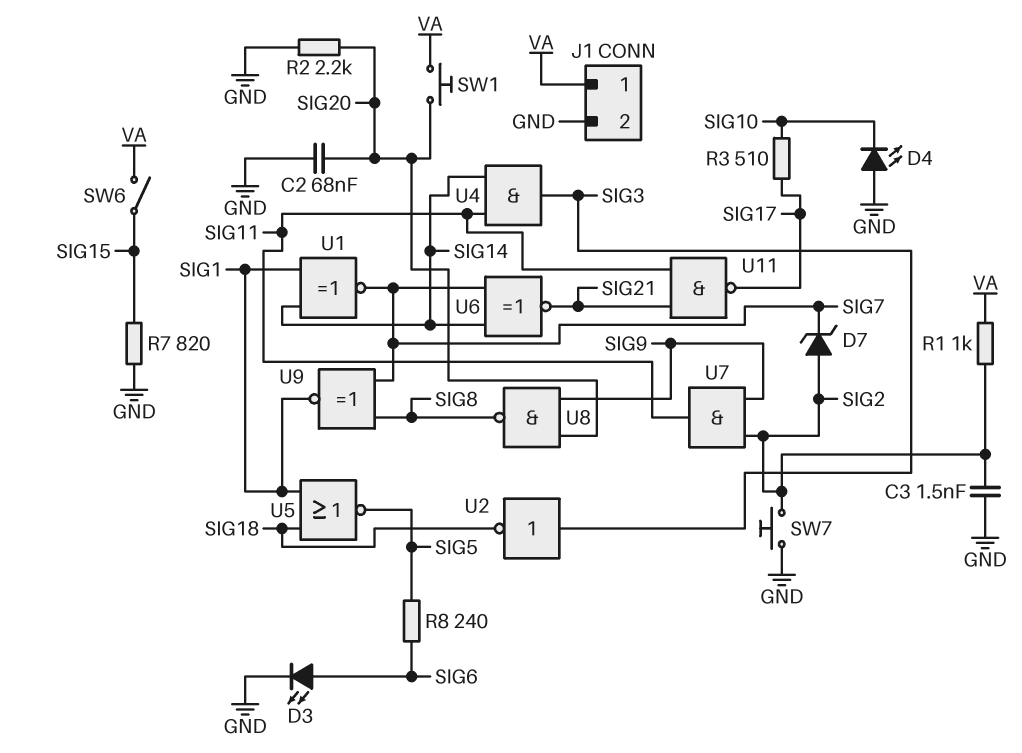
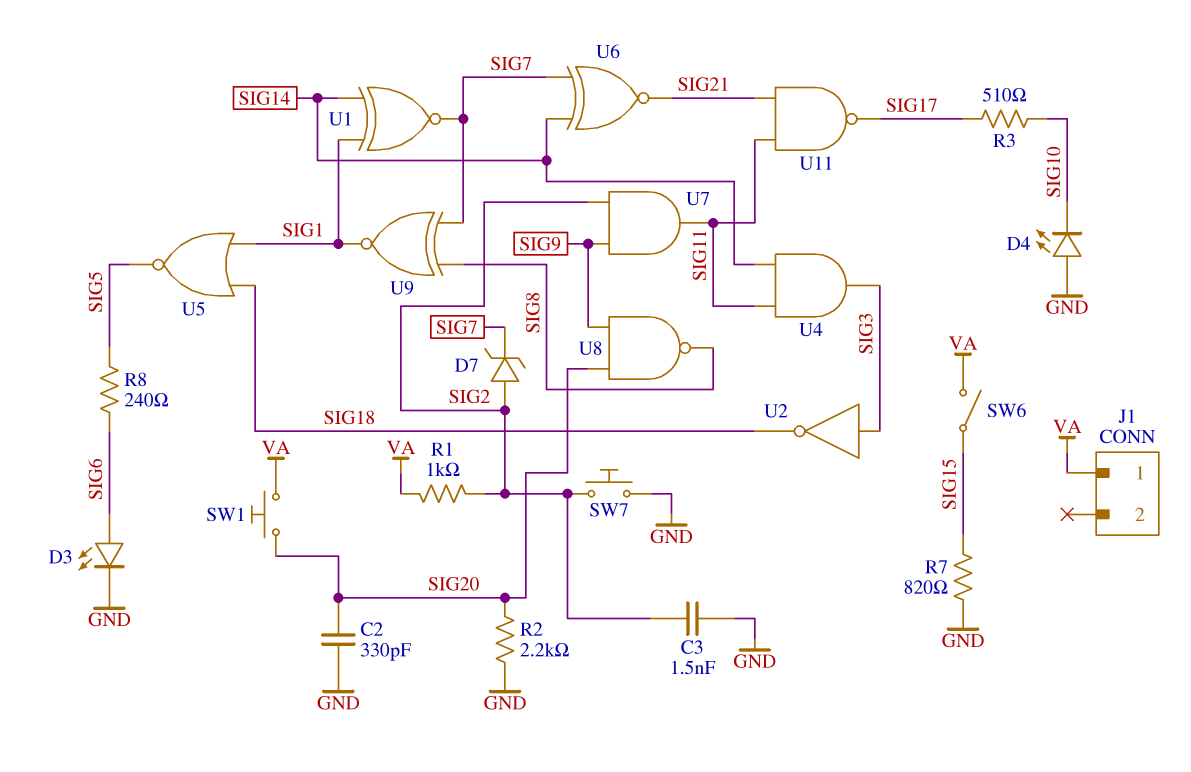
C2: 68nF (GND, SIG20) -> 330pF (GND, SIG20)
J1 pin 2: GND -> none

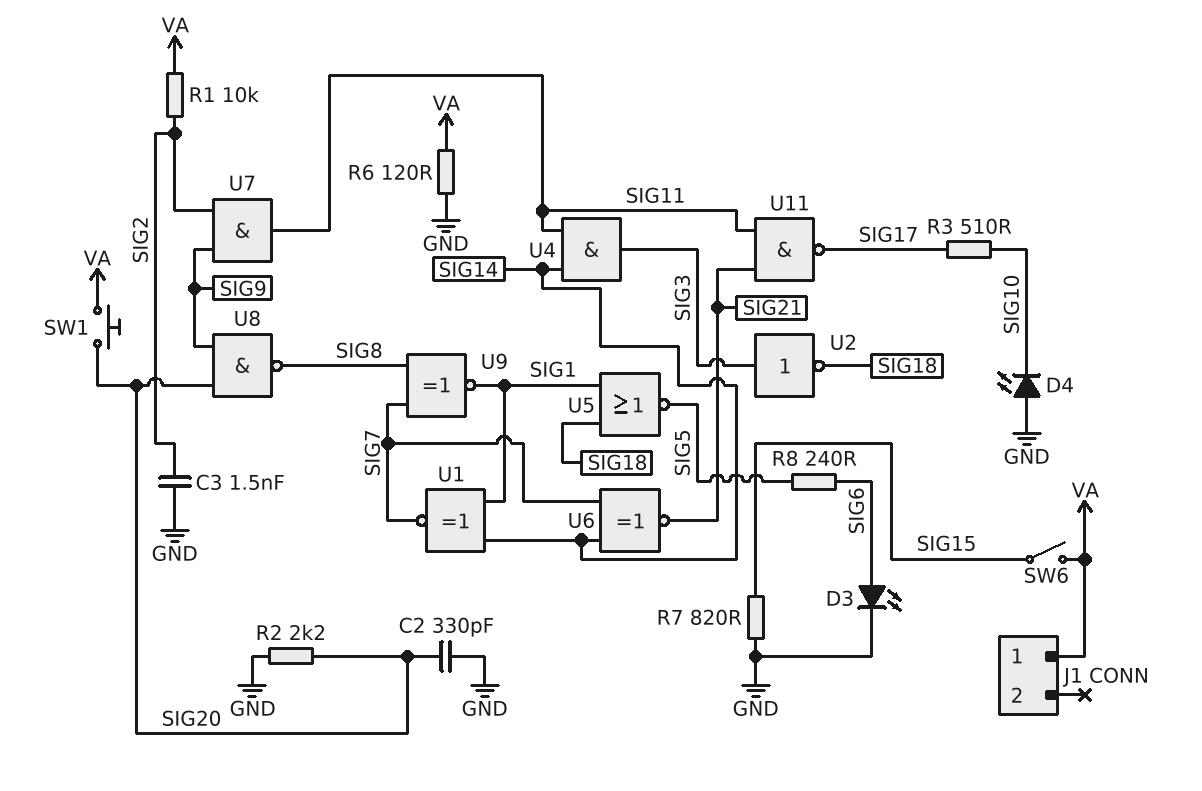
D7: zener (A SIG2, K SIG7) -> none
R1: 1k (SIG2, VA) -> 10k (SIG2, VA)
R6: none -> 120 (GND, VA)
SW7: button (GND, SIG2) -> none

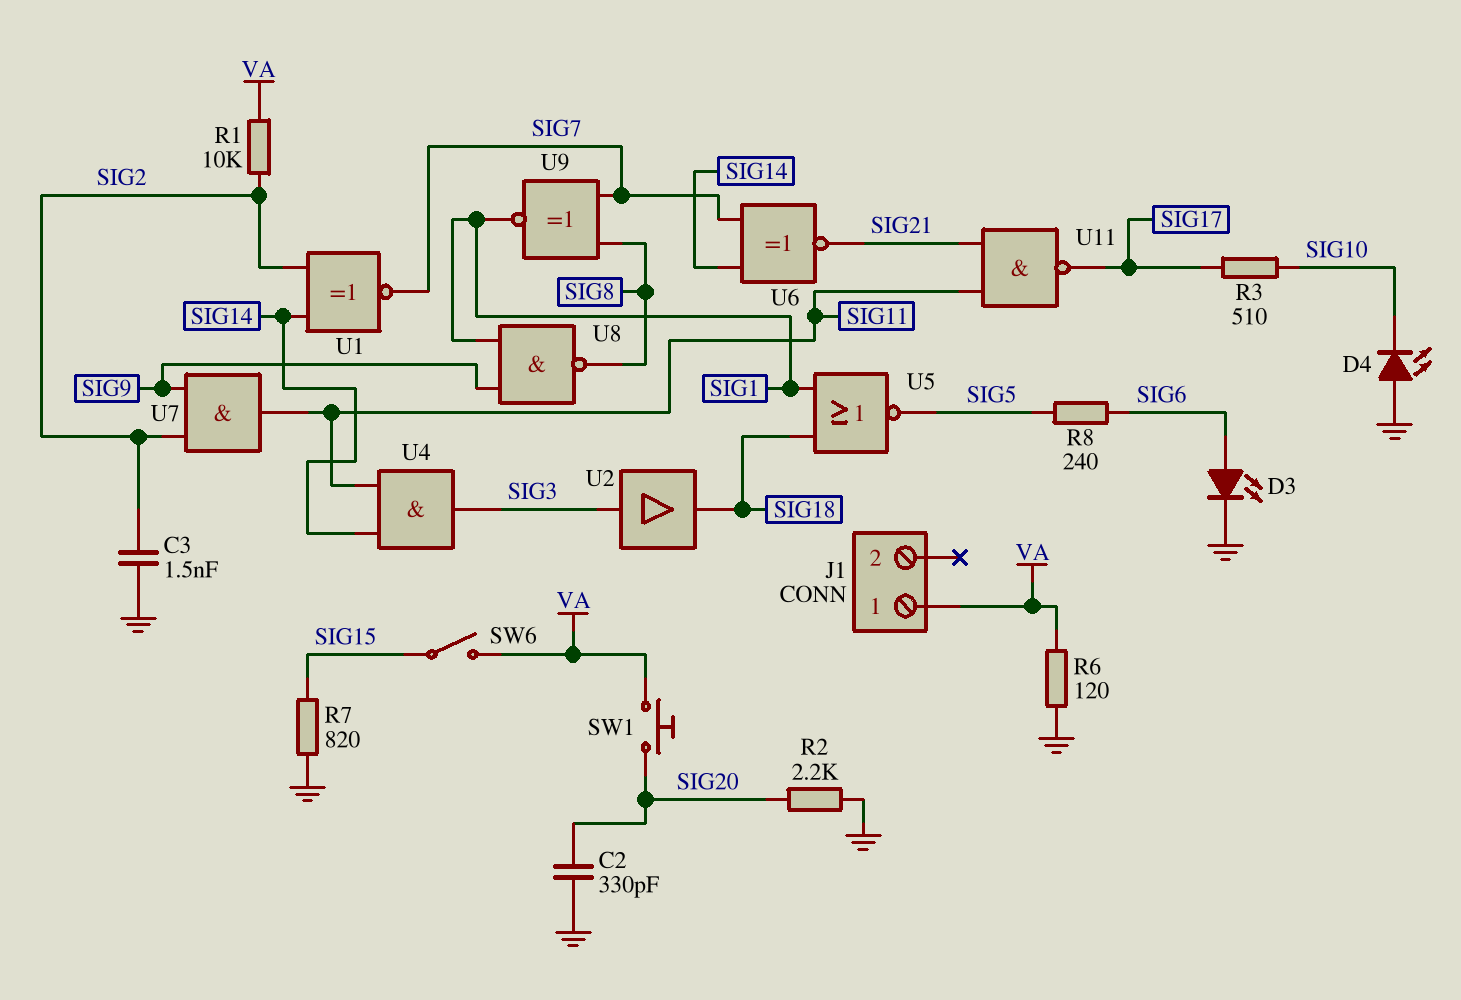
U1: XNOR (in SIG1, in SIG14, out SIG7) -> XNOR (in SIG2, in SIG14, out SIG7)
U2: NOT (in SIG3, out SIG18) -> buffer (in SIG3, out SIG18)
U8: NAND (in SIG9, in SIG20, out SIG8) -> NAND (in SIG1, in SIG9, out SIG8)

